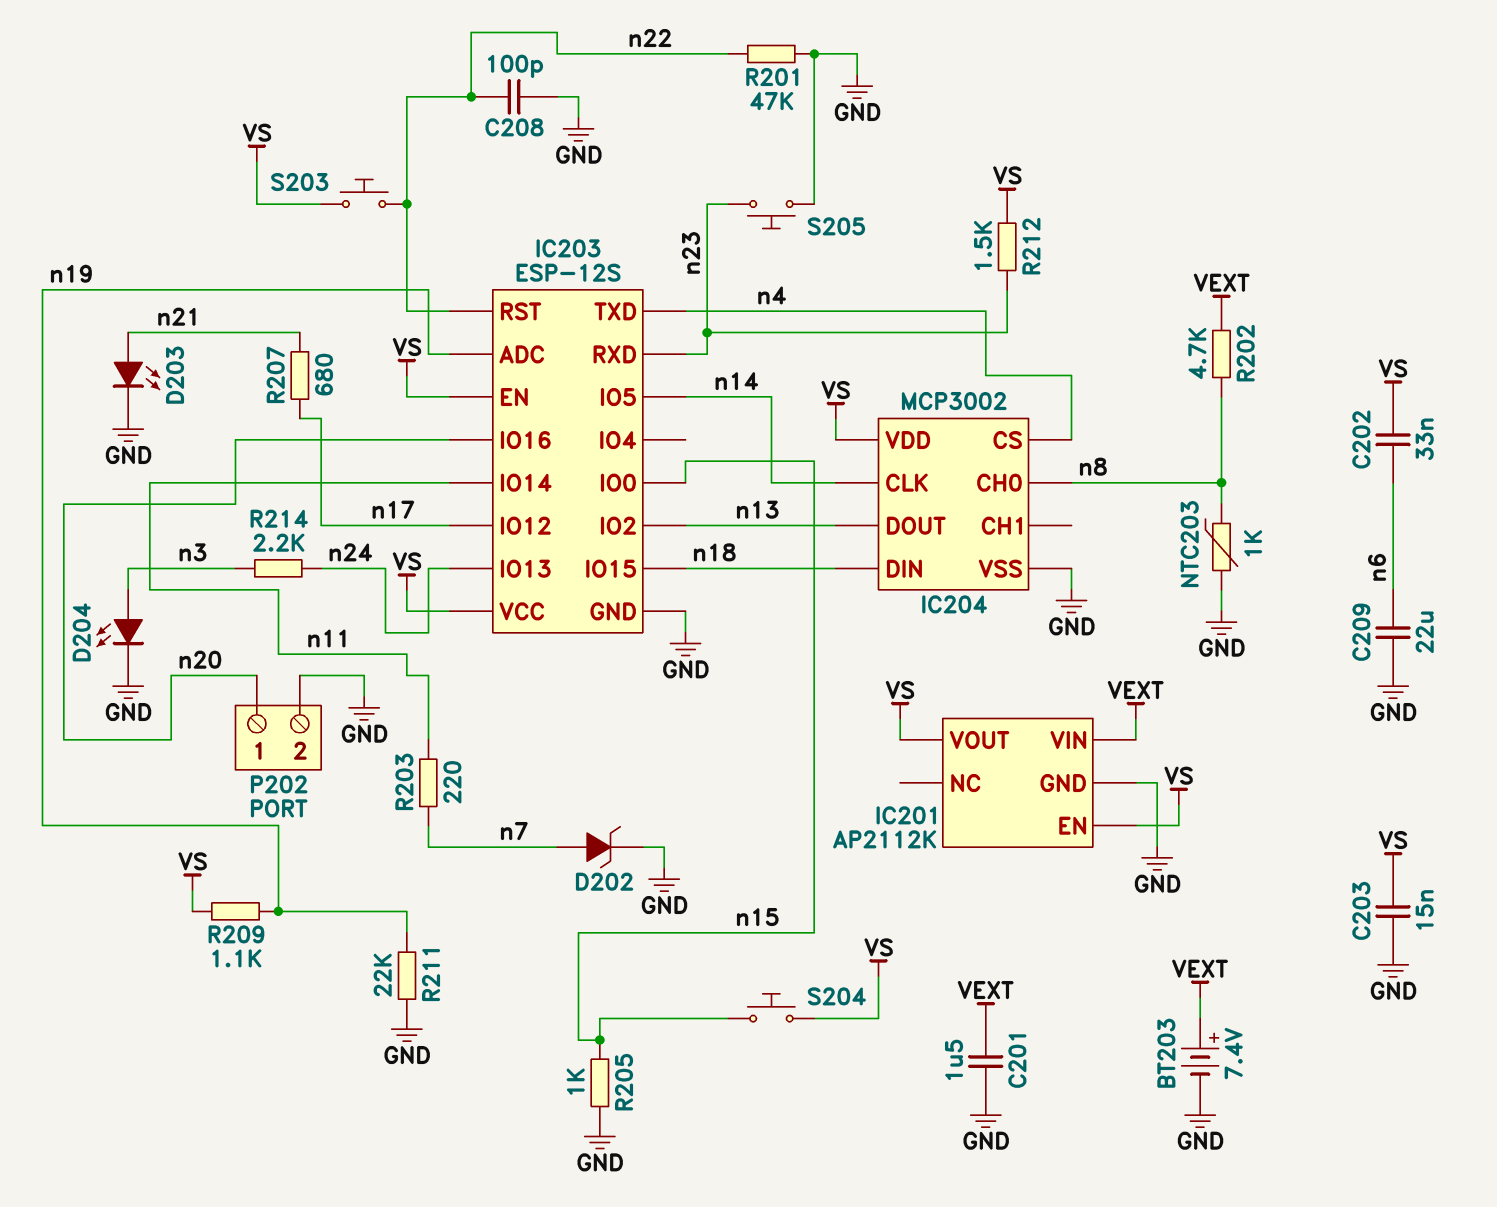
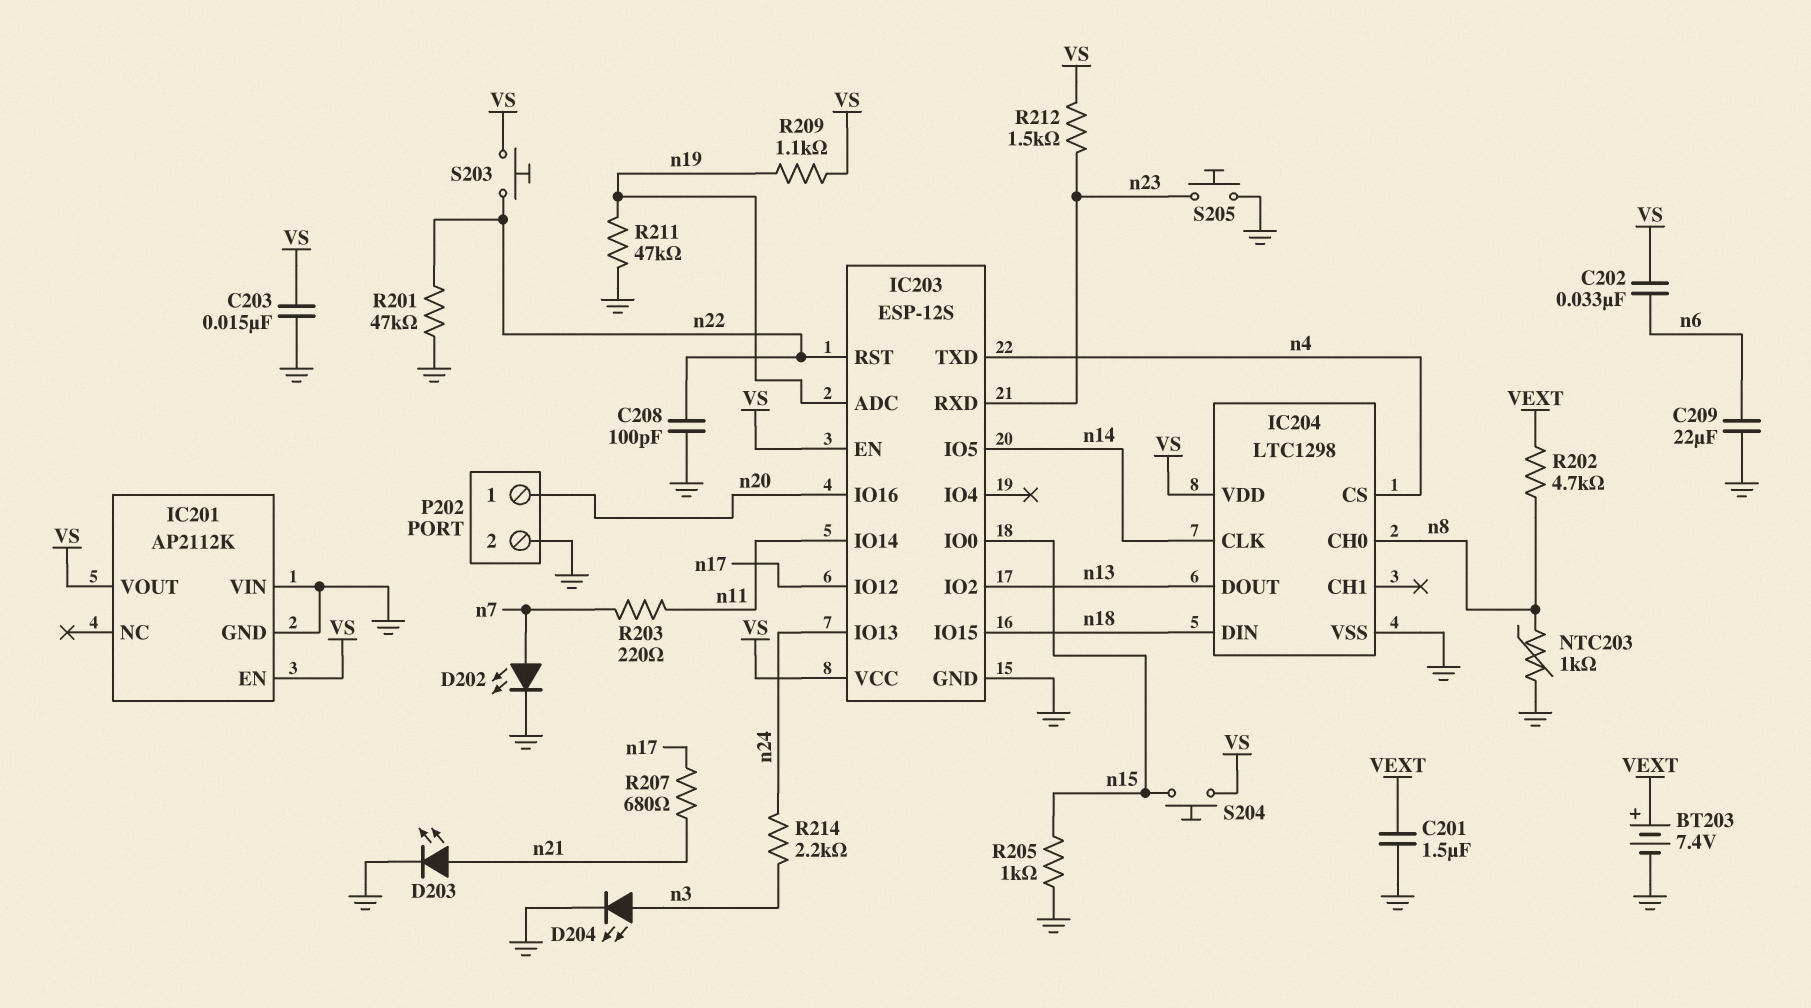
D202: zener (A n7, K GND) -> LED (A n7, K GND)
IC201 pin VIN: VEXT -> GND
IC204: MCP3002 -> LTC1298
R211: 22k (GND, n19) -> 47k (GND, n19)

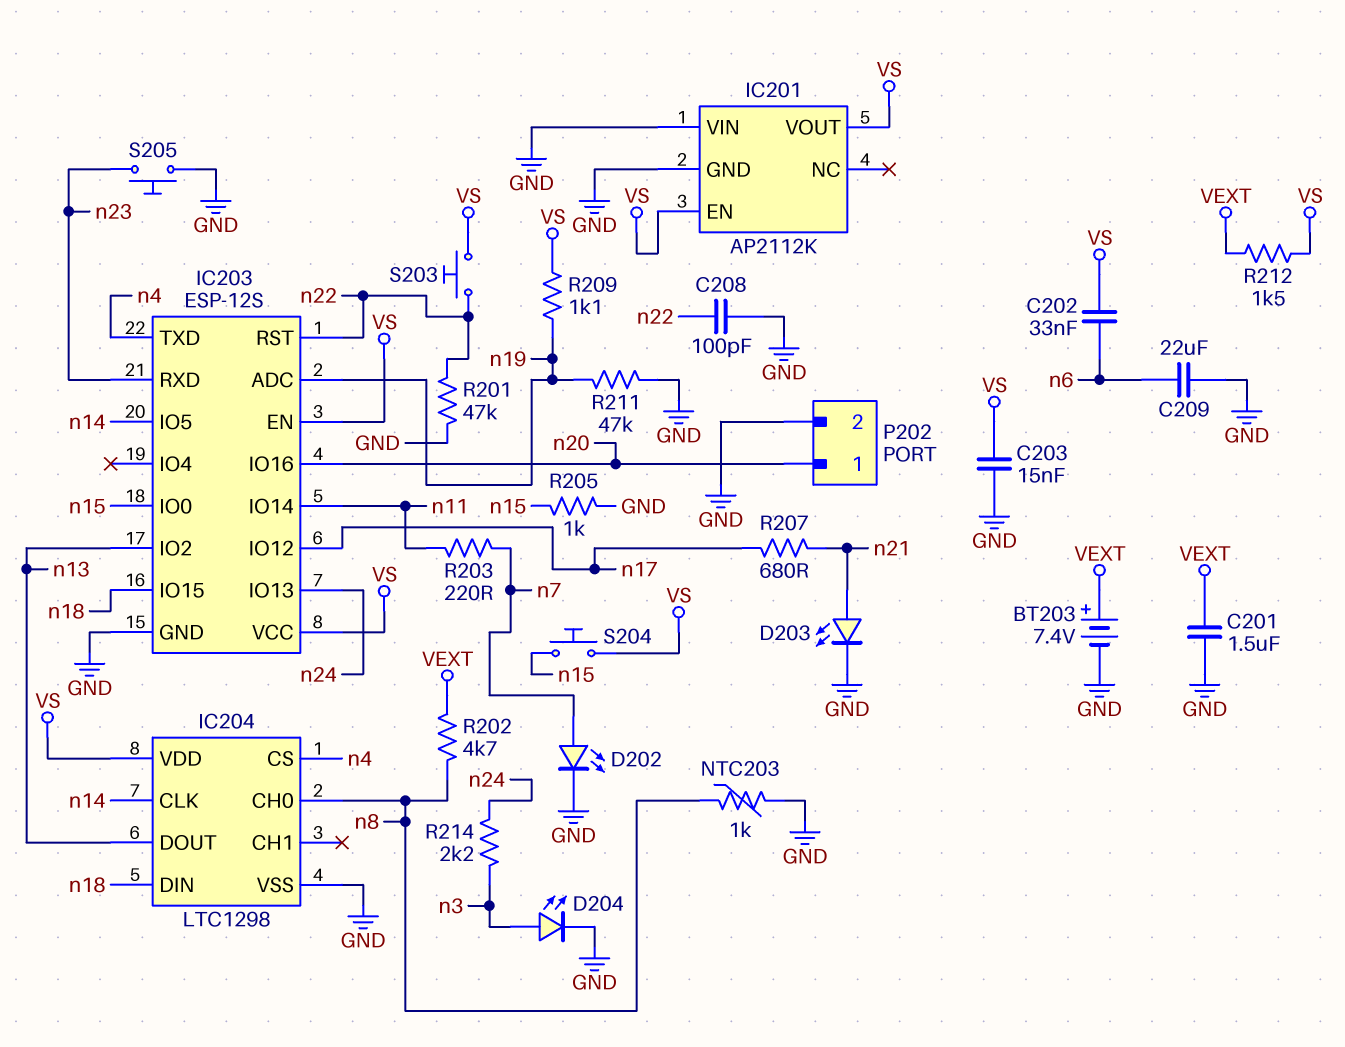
R212: 1.5k (VS, n23) -> 1.5k (VEXT, VS)

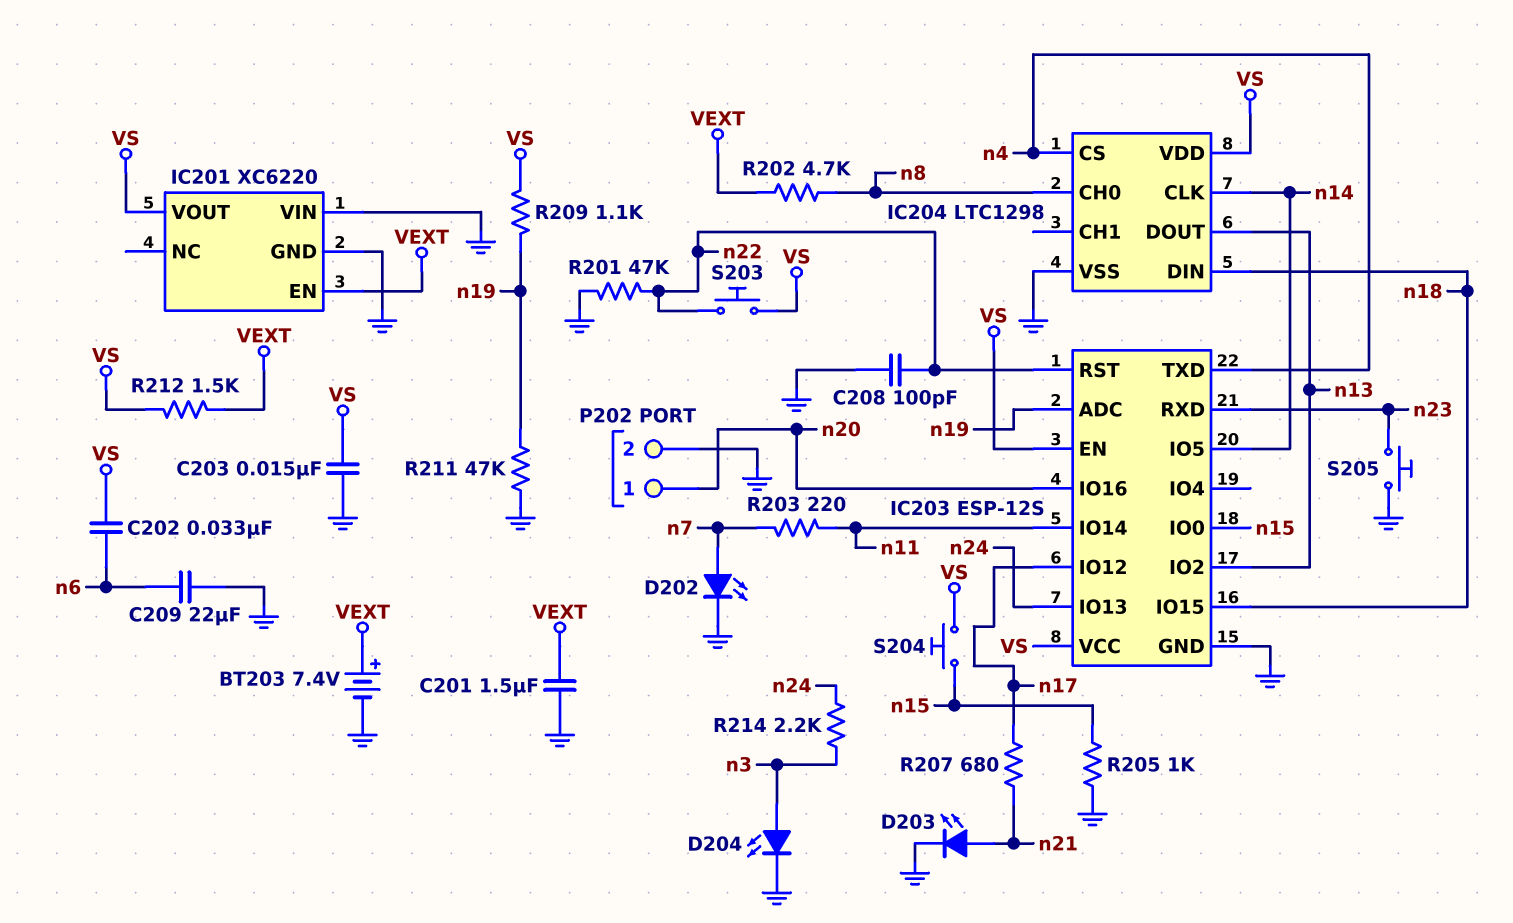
IC201: AP2112K -> XC6220
IC201 pin EN: VS -> VEXT
NTC203: 1k (GND, n8) -> none

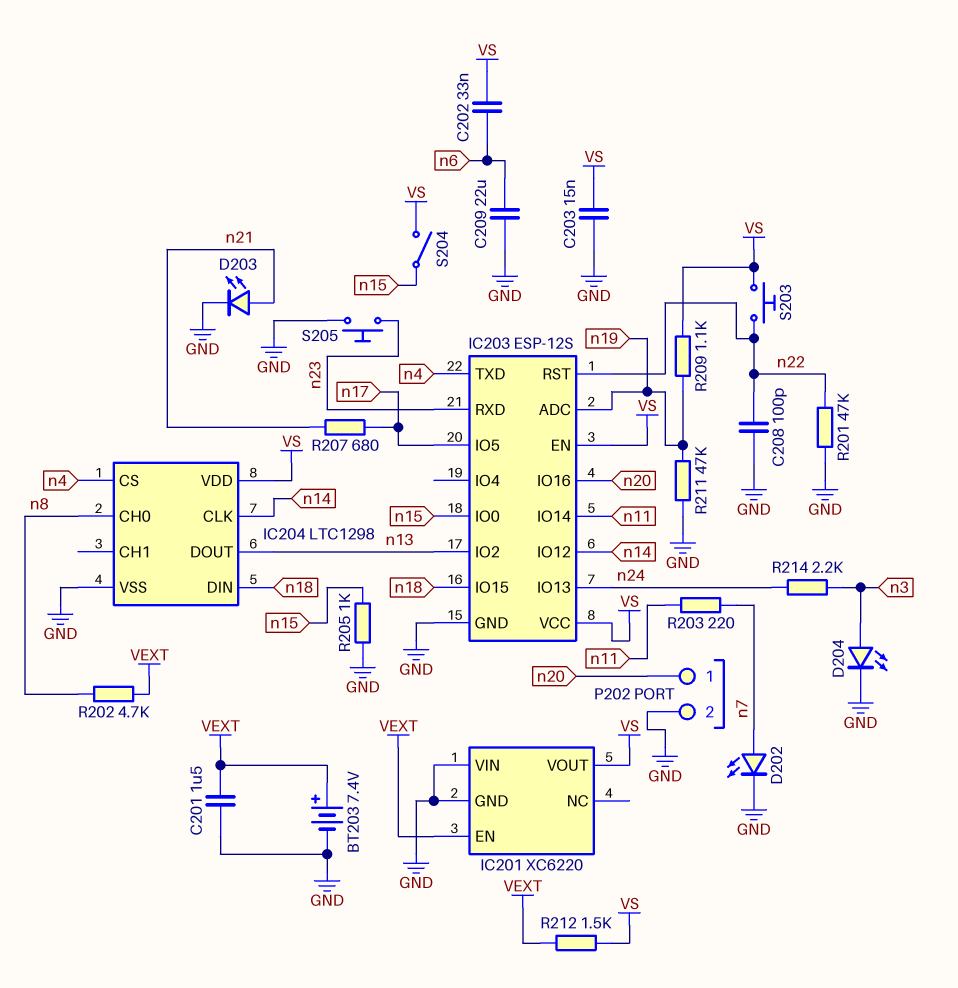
IC203 pin IO5: n14 -> n17
IC203 pin IO12: n17 -> n14
S204: button (VS, n15) -> switch (VS, n15)

